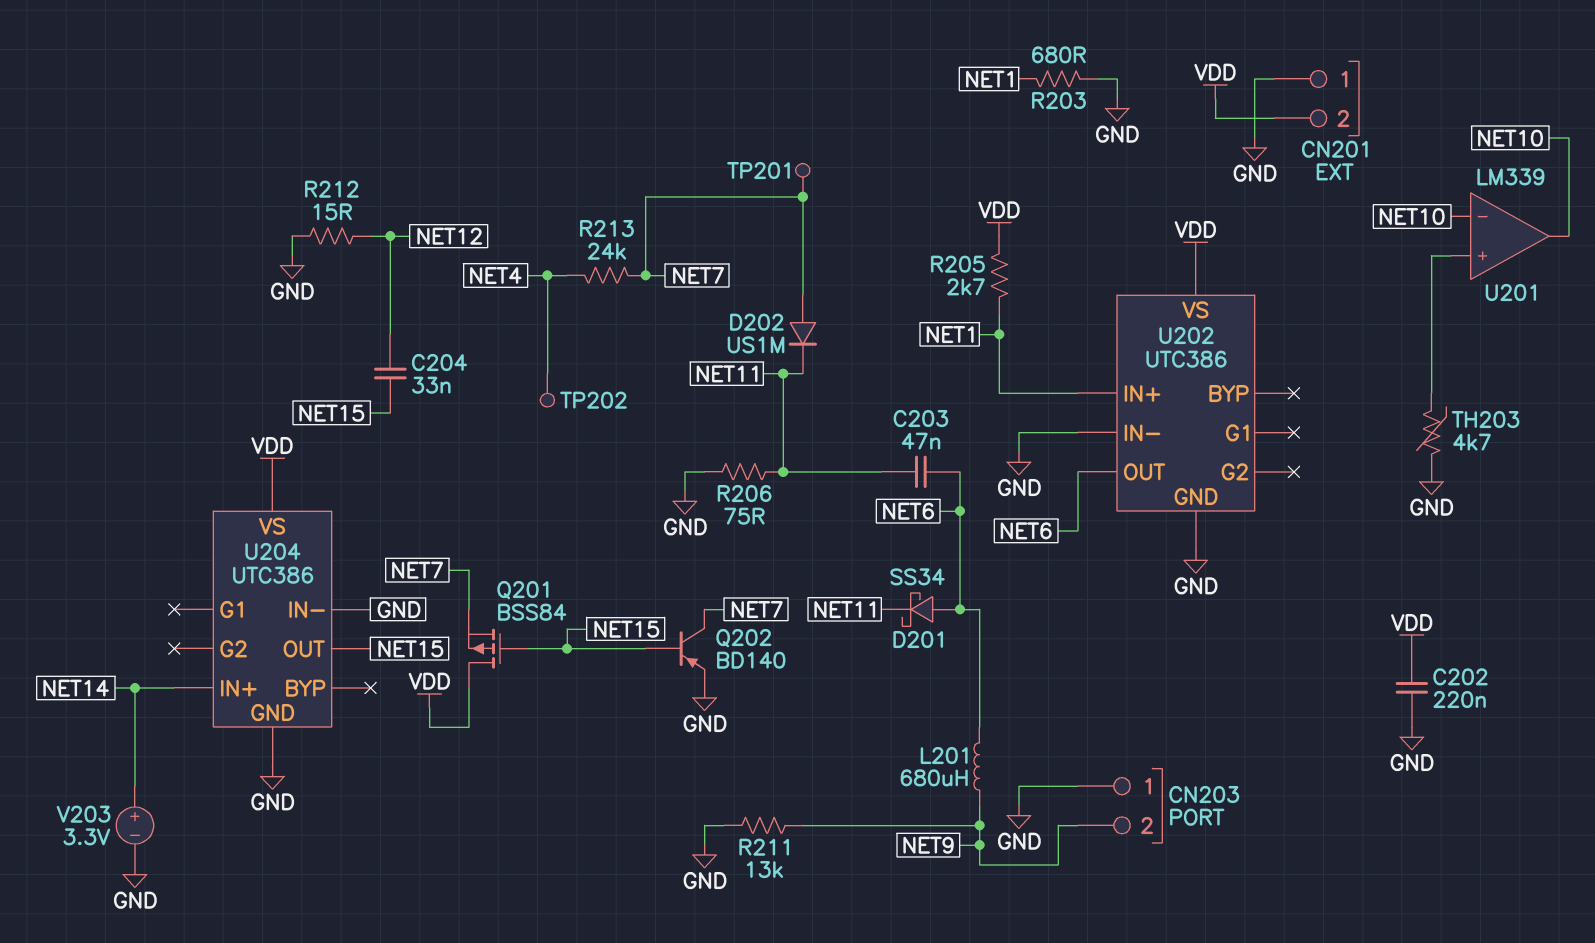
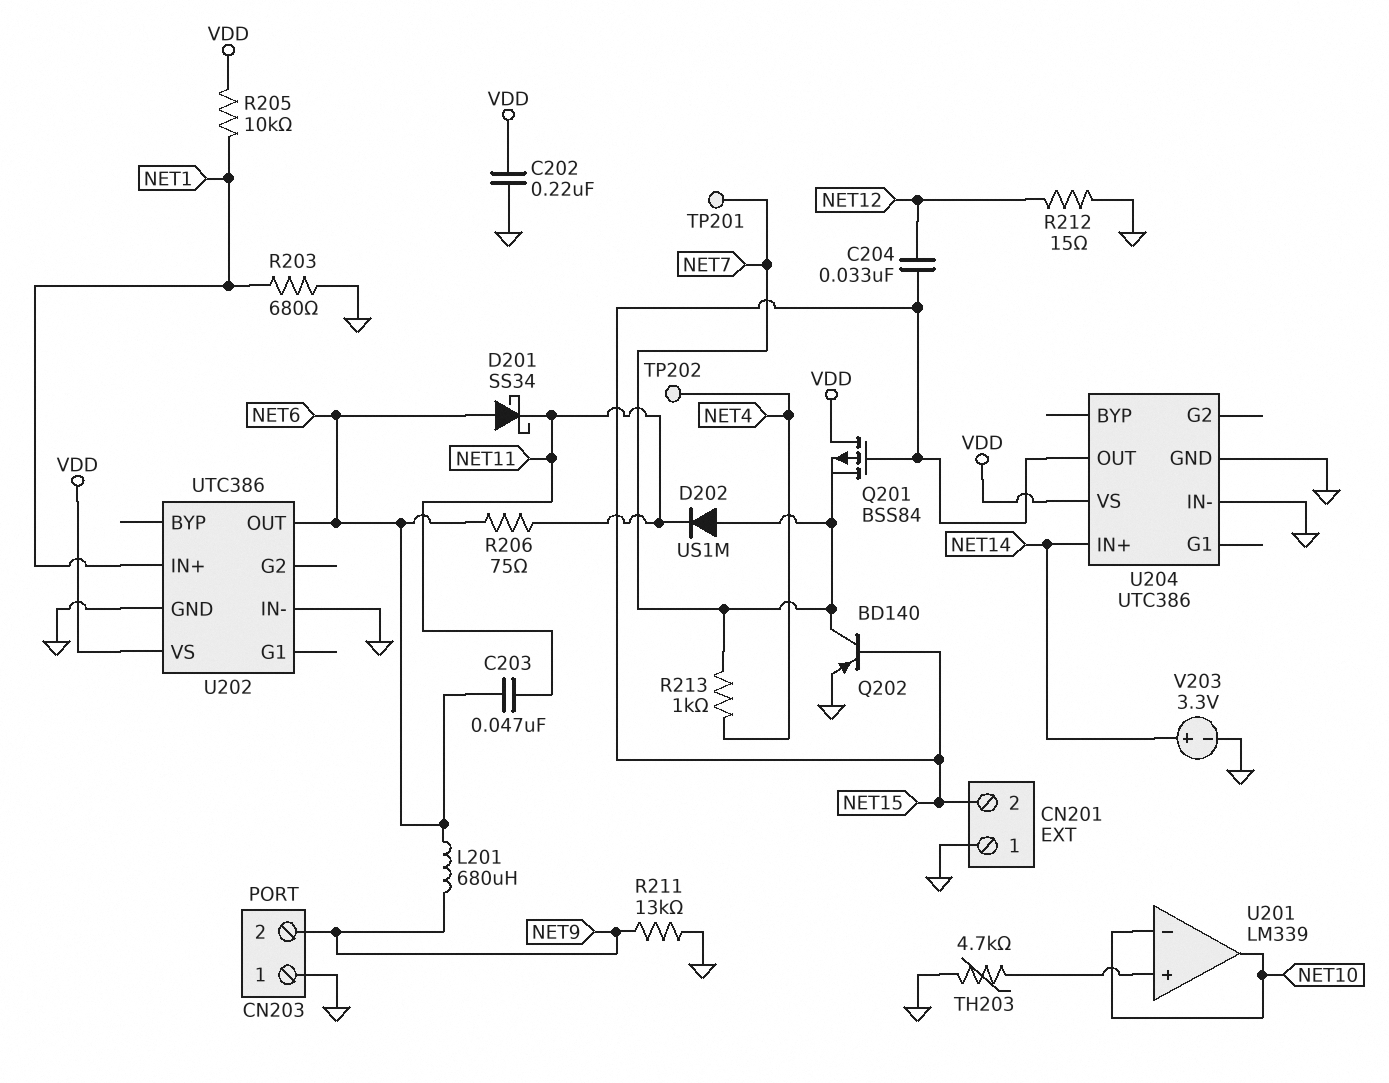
CN201 pin 2: VDD -> NET15
R205: 2.7k (NET1, VDD) -> 10k (NET1, VDD)
R206: 75 (GND, NET11) -> 75 (NET6, NET11)
R213: 24k (NET4, NET7) -> 1k (NET4, NET7)

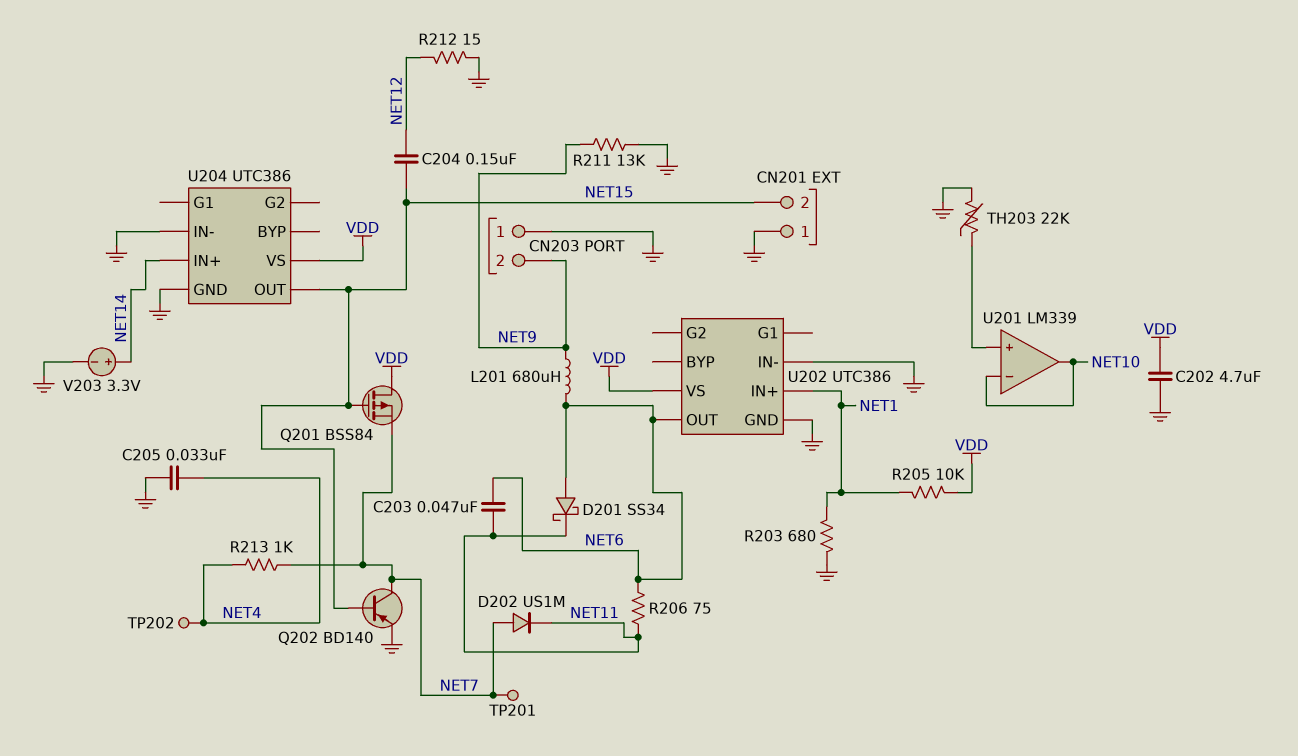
C202: 220nF (GND, VDD) -> 4.7uF (GND, VDD)
C204: 33nF (NET12, NET15) -> 150nF (NET12, NET15)
C205: none -> 33nF (GND, NET4)
TH203: 4.7k (GND, U201/in+) -> 22k (GND, U201/in+)

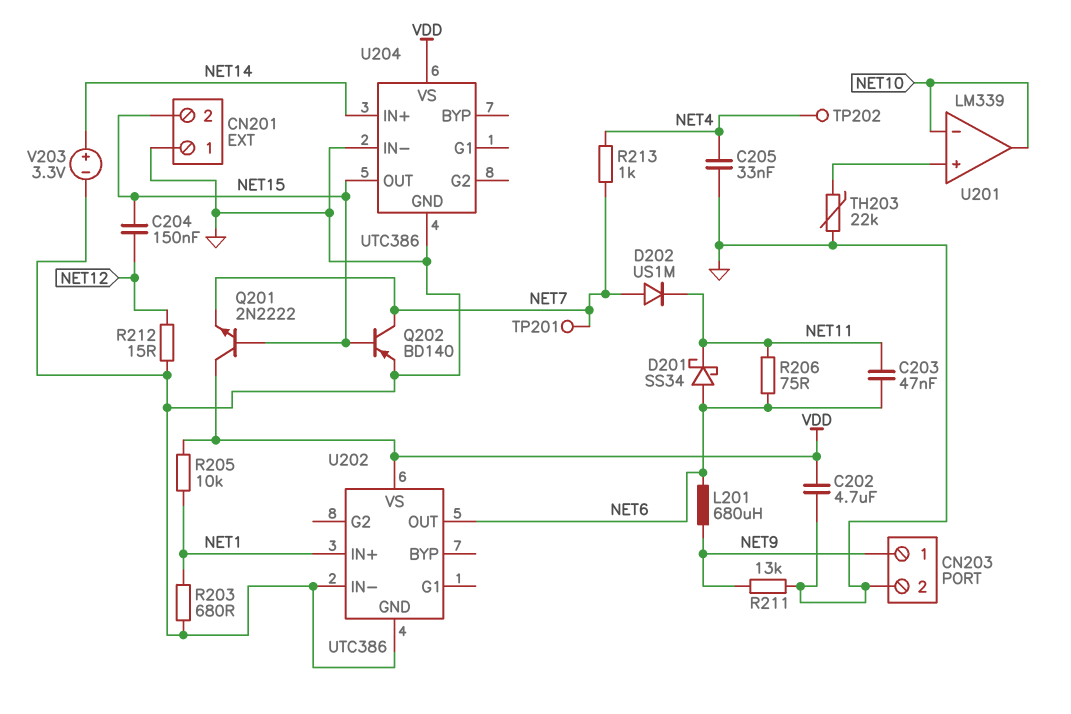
CN203 pin 1: GND -> NET9
CN203 pin 2: NET9 -> GND
Q201: PMOS BSS84 (G NET15, D VDD, S NET7) -> NPN 2N2222 (B NET15, C VDD, E NET7)

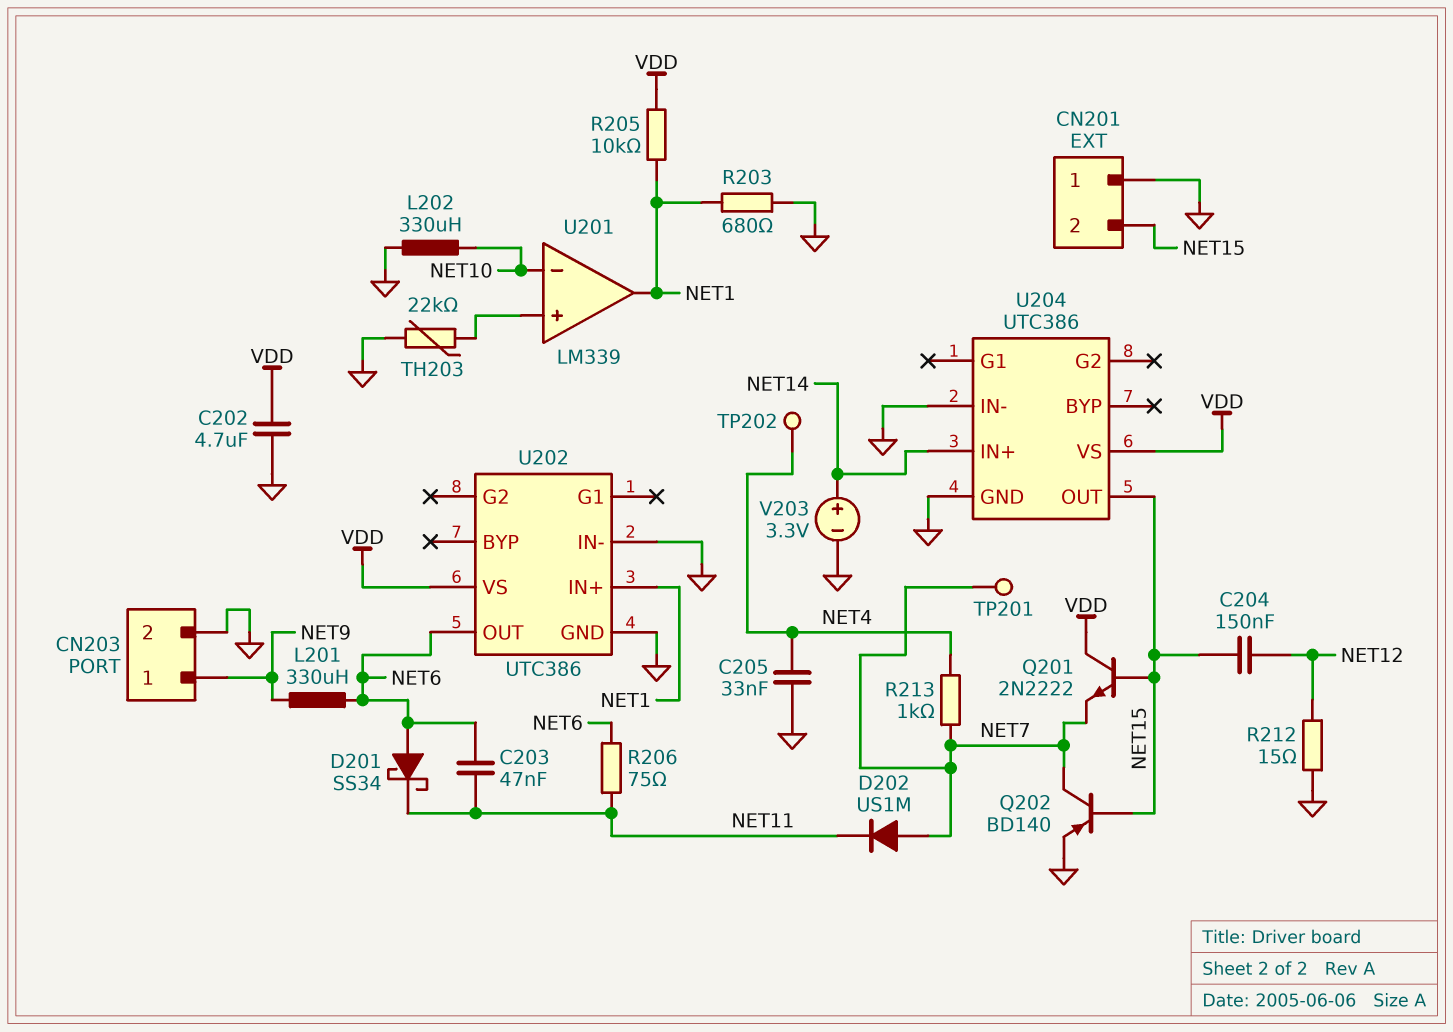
L201: 680uH (NET6, NET9) -> 330uH (NET6, NET9)
L202: none -> 330uH (GND, NET10)
R211: 13k (GND, NET9) -> none
U201 pin out: NET10 -> NET1

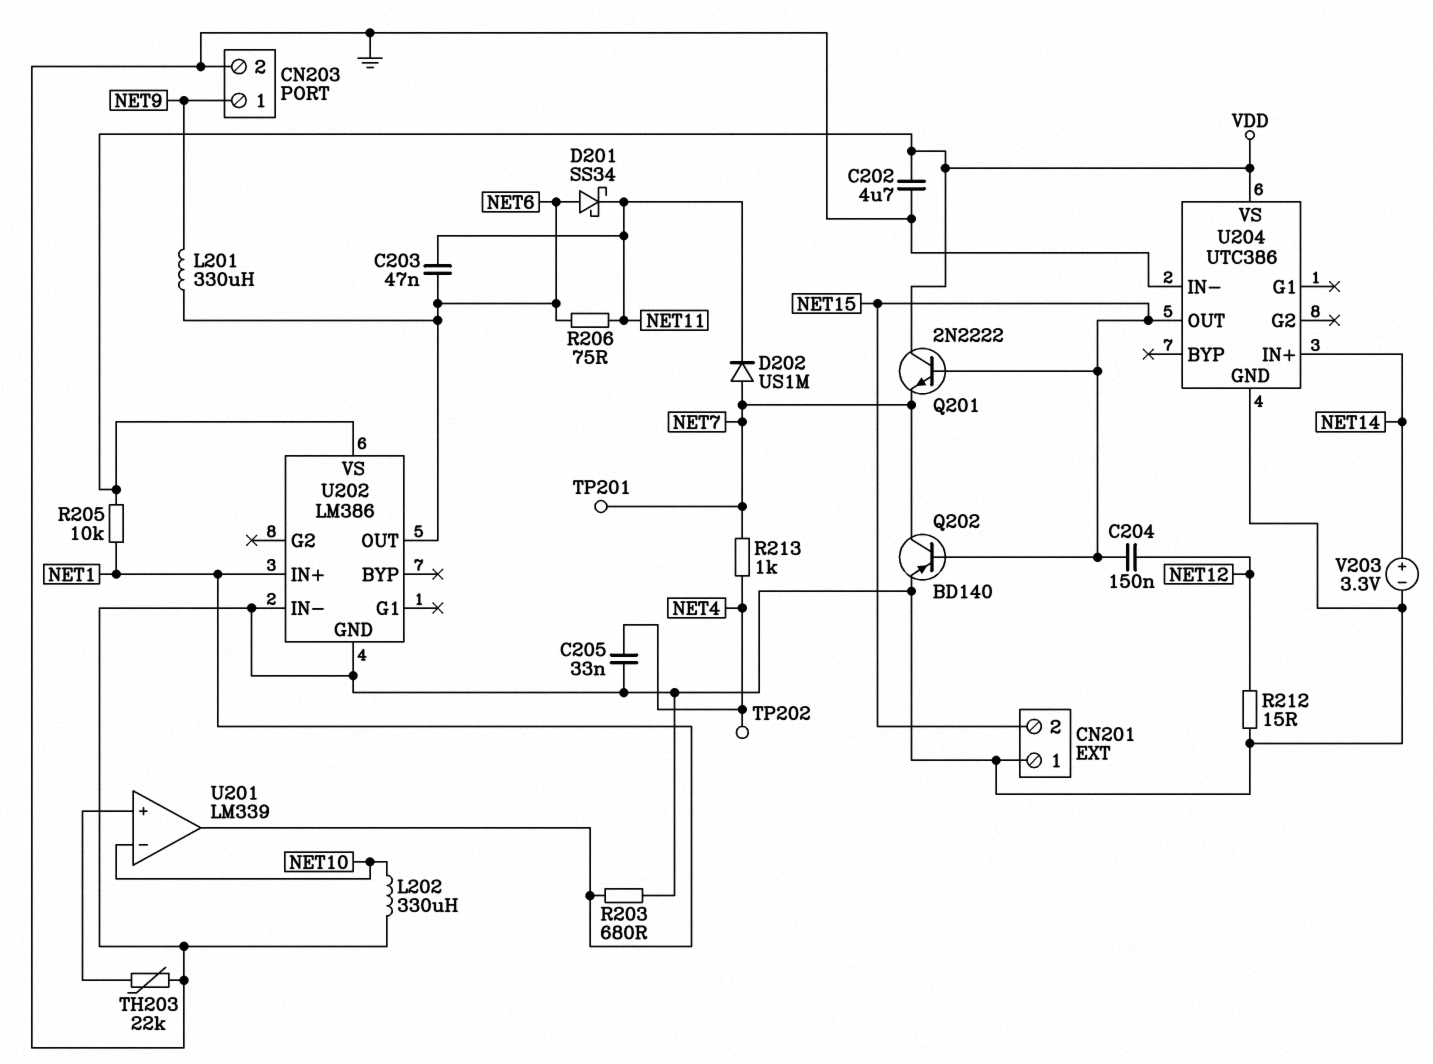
U202: UTC386 -> LM386

